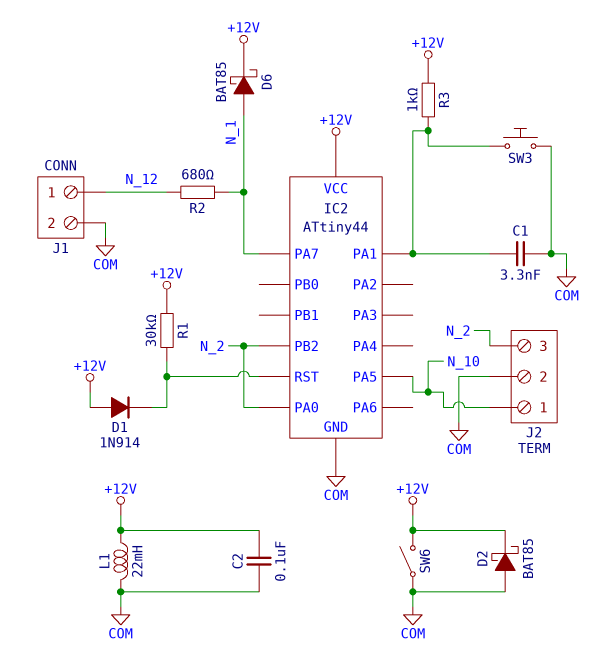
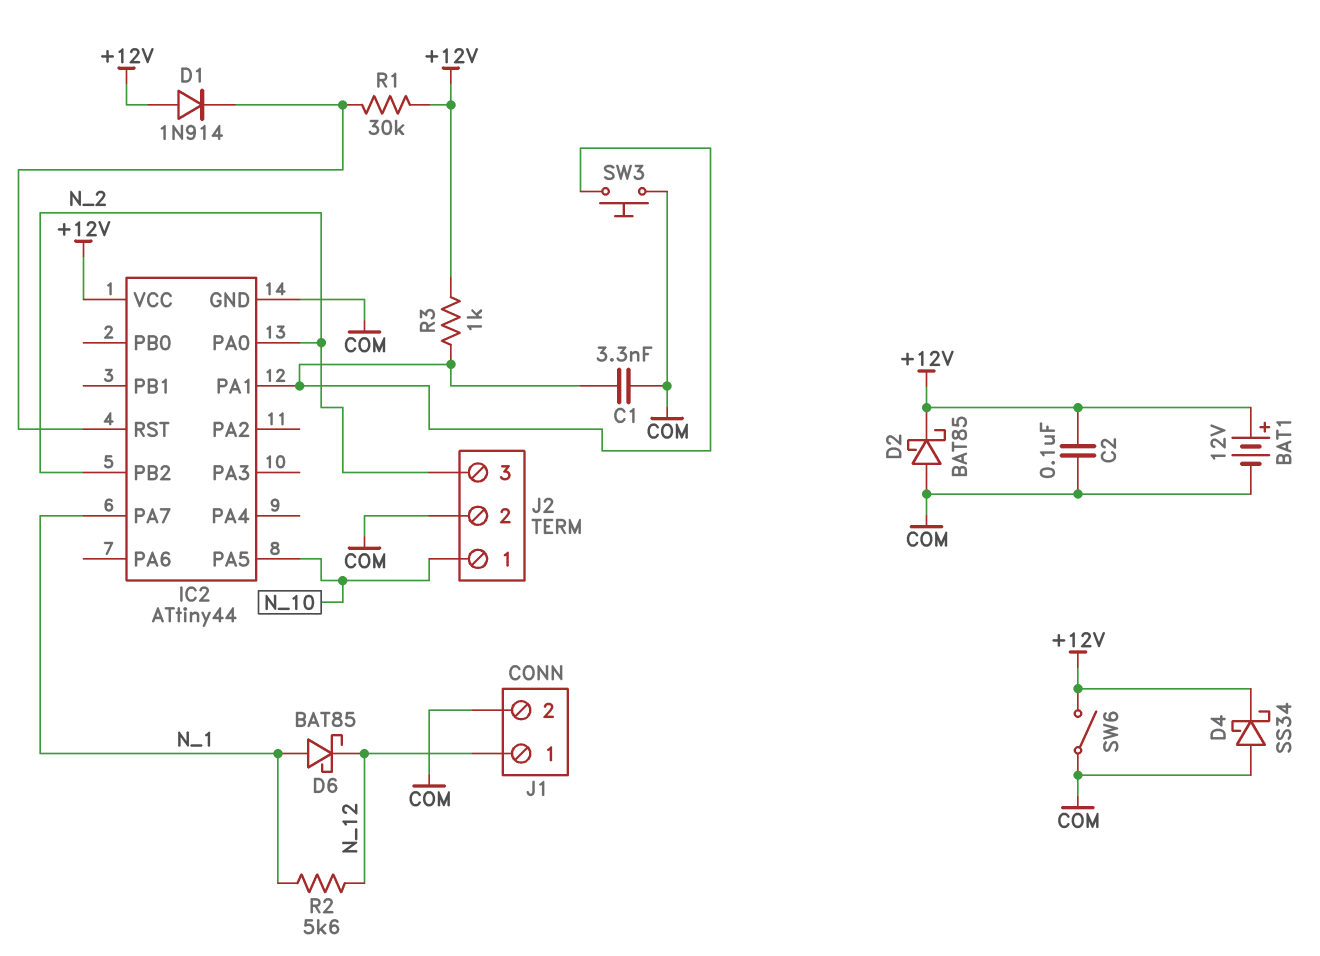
BAT1: none -> 12V (plus +12V, minus COM)
D4: none -> schottky SS34 (A COM, K +12V)
D6: schottky BAT85 (A N_1, K +12V) -> schottky BAT85 (A N_1, K N_12)
L1: 22mH (+12V, COM) -> none
R2: 680 (N_1, N_12) -> 5.6k (N_1, N_12)

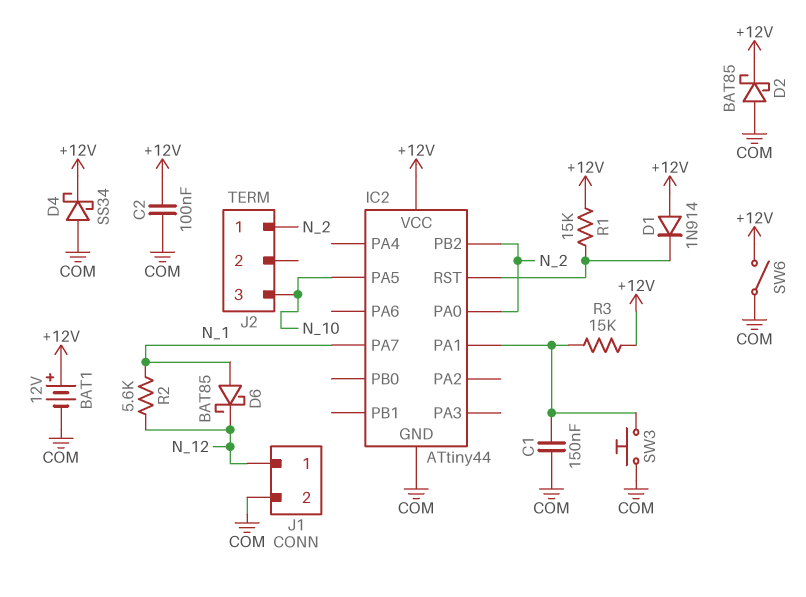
C1: 3.3nF (COM, IC2/PA1) -> 150nF (COM, IC2/PA1)
J2 pin 1: N_10 -> N_2
J2 pin 2: COM -> none
J2 pin 3: N_2 -> N_10
R1: 30k (+12V, IC2/RST) -> 15k (+12V, IC2/RST)
R3: 1k (+12V, IC2/PA1) -> 15k (+12V, IC2/PA1)

